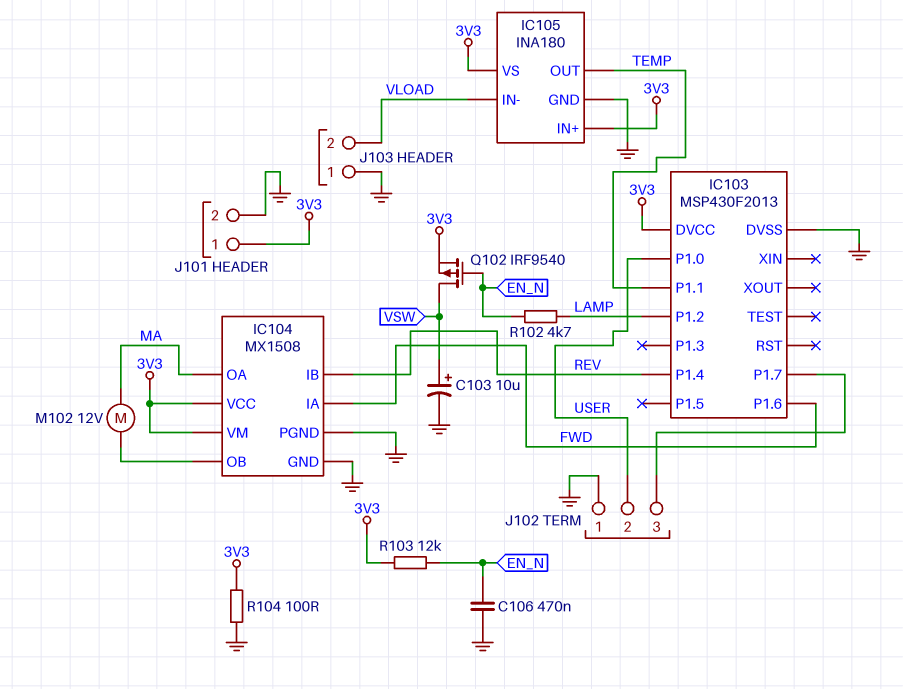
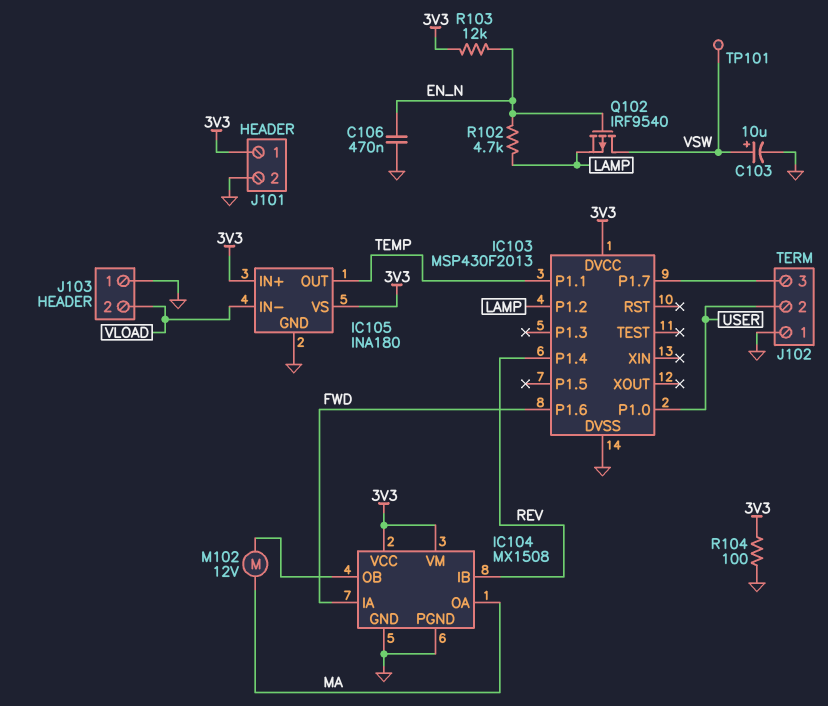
Q102: PMOS IRF9540 (G EN_N, D VSW, S 3V3) -> PMOS IRF9540 (G EN_N, D VSW, S LAMP)
TP101: none -> test point (VSW)

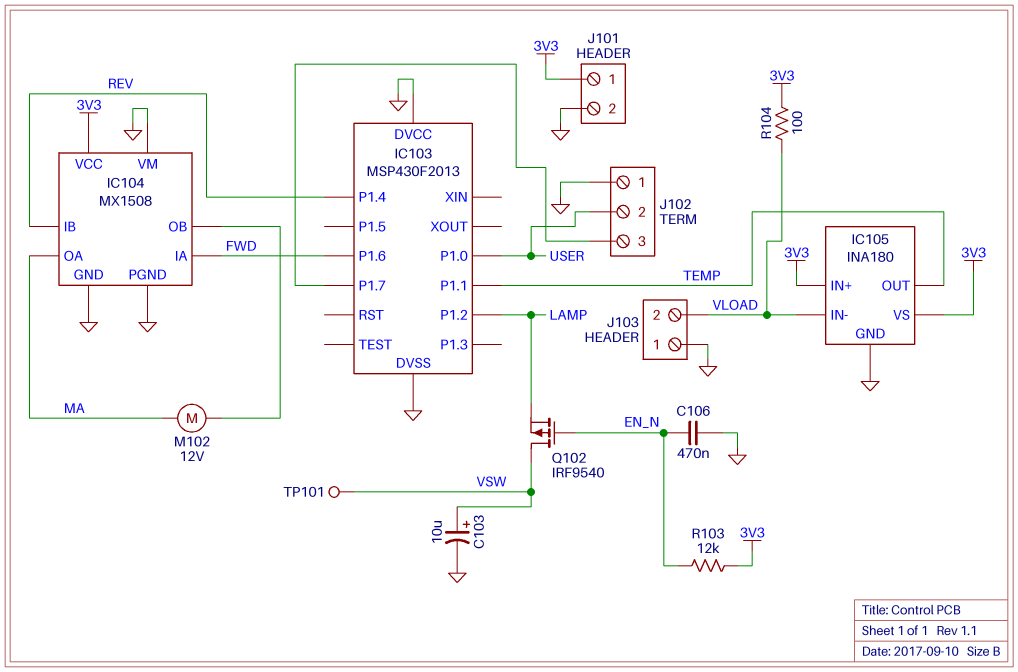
IC103 pin DVCC: 3V3 -> GND
IC104 pin VM: 3V3 -> GND
R102: 4.7k (EN_N, LAMP) -> none
R104: 100 (3V3, GND) -> 100 (3V3, VLOAD)

